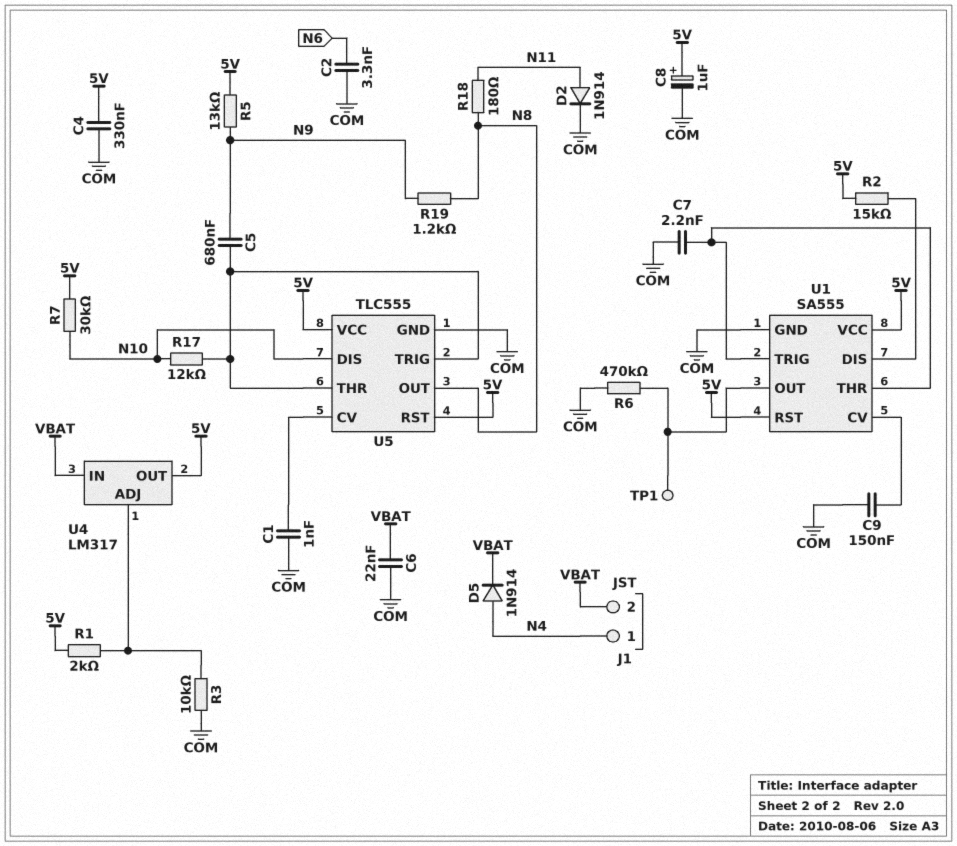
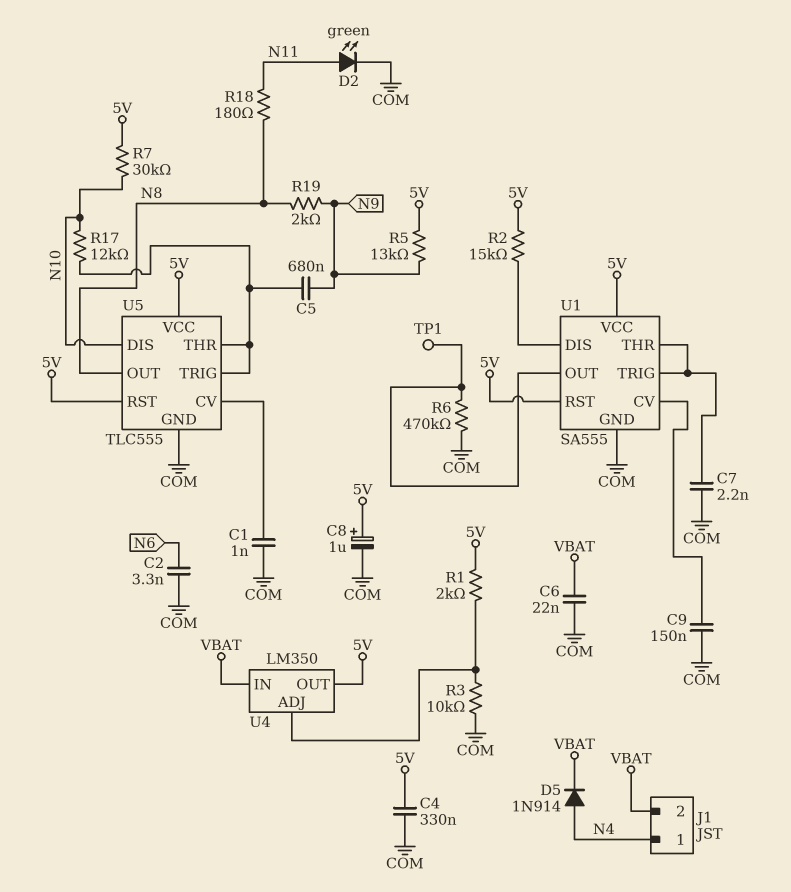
D2: diode 1N914 (A N11, K COM) -> LED green (A N11, K COM)
R19: 1.2k (N8, N9) -> 2k (N8, N9)
U4: LM317 -> LM350

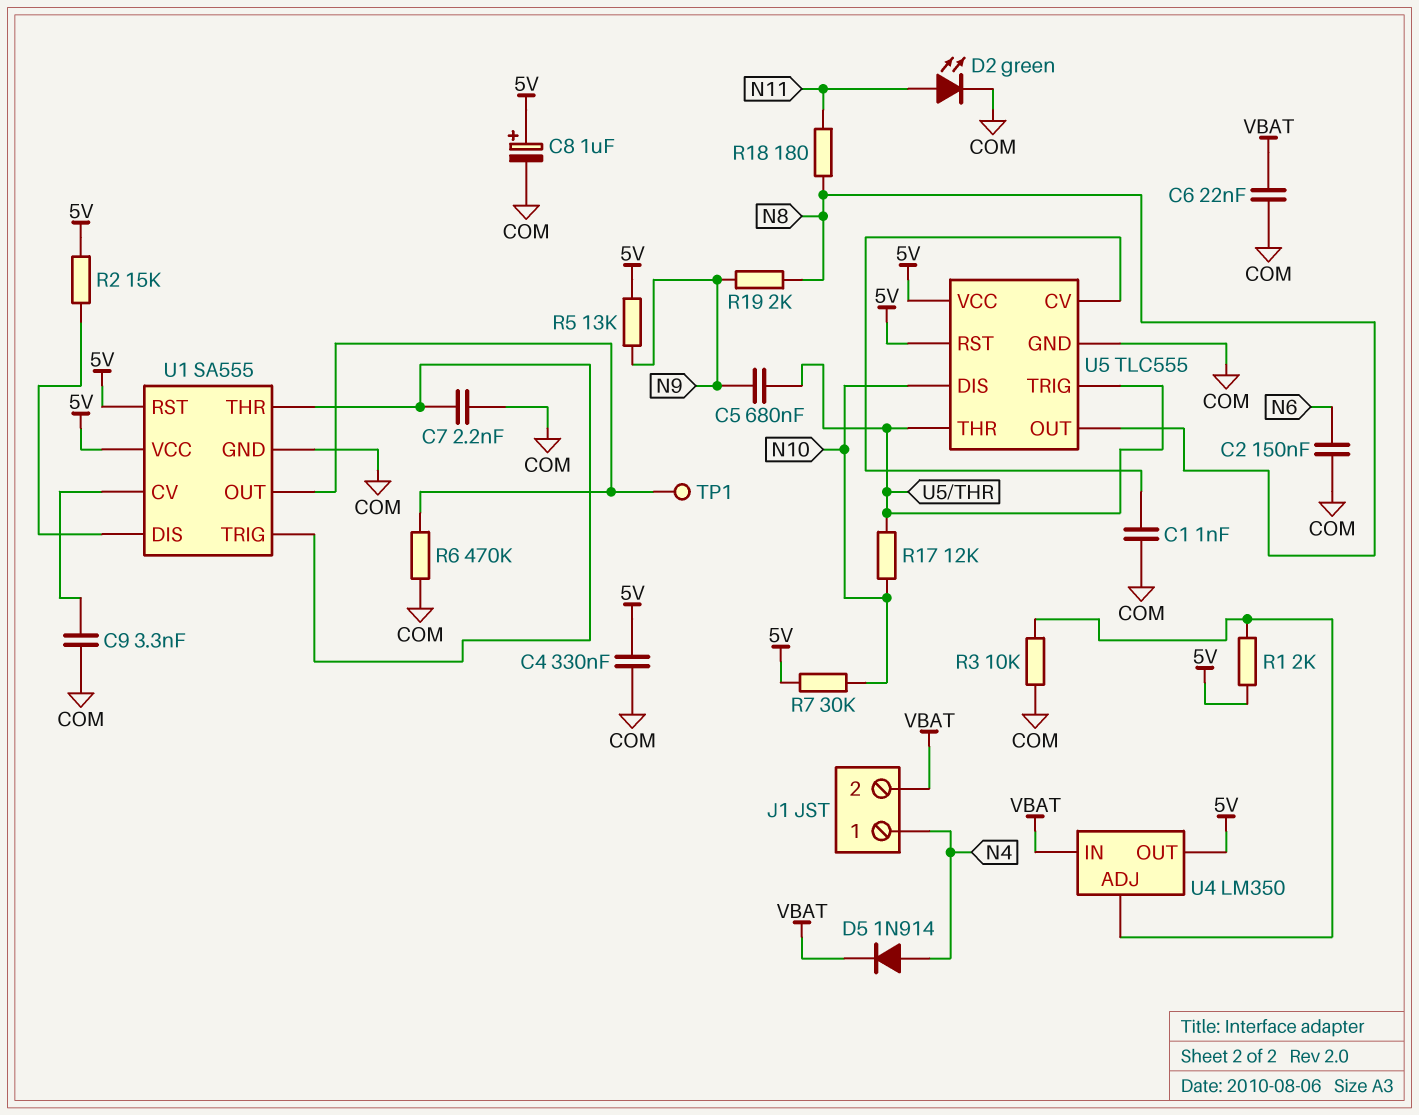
C2: 3.3nF (COM, N6) -> 150nF (COM, N6)
C9: 150nF (COM, U1/CV) -> 3.3nF (COM, U1/CV)

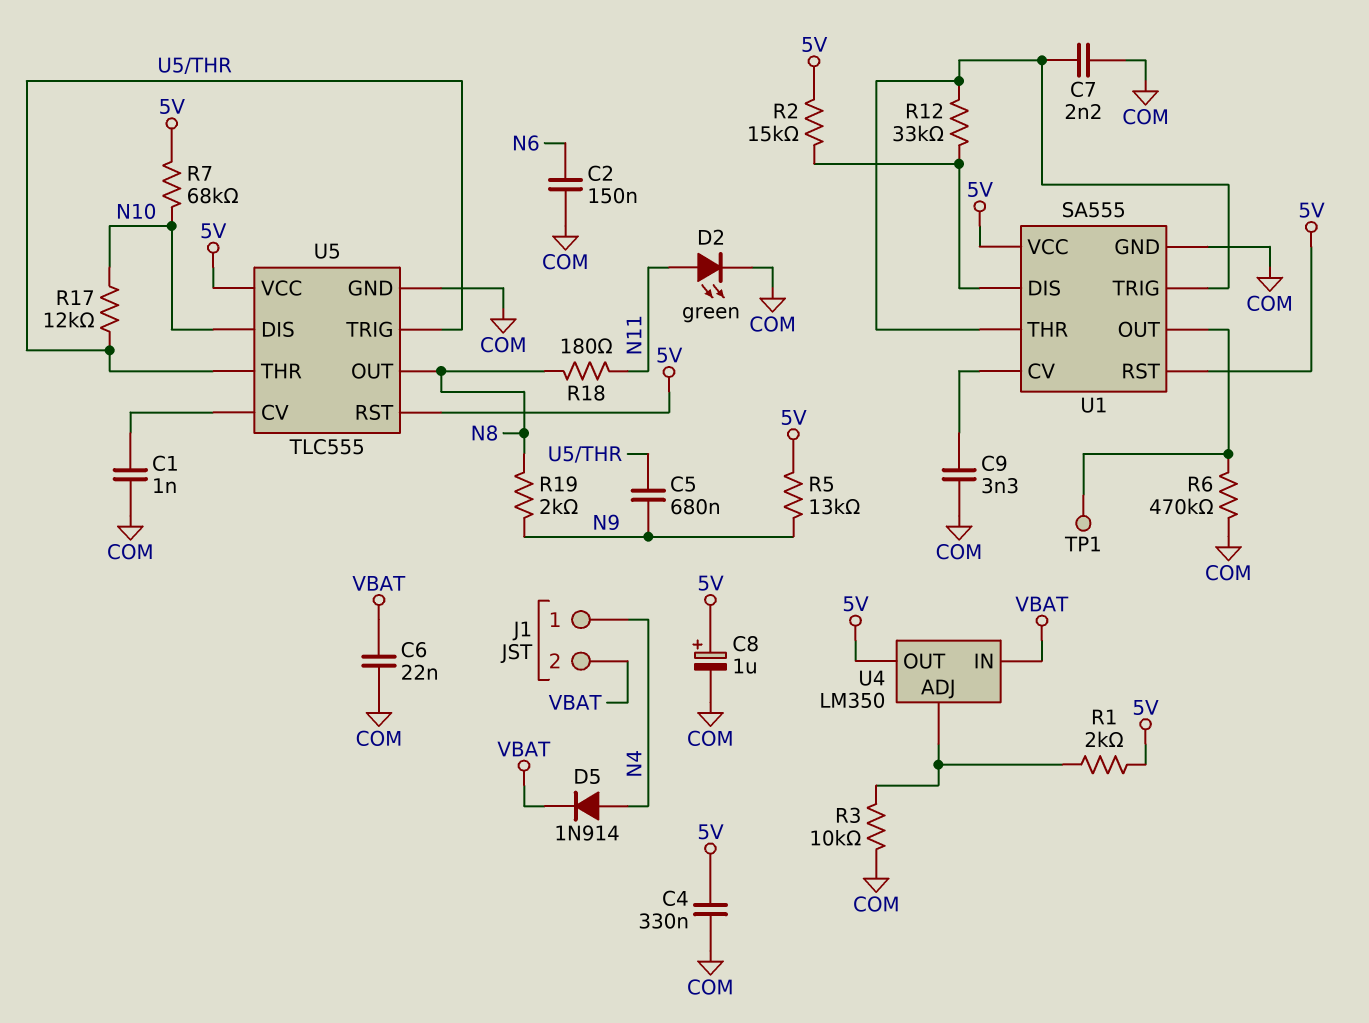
R7: 30k (5V, N10) -> 68k (5V, N10)
R12: none -> 33k (U1/DIS, U1/THR)

